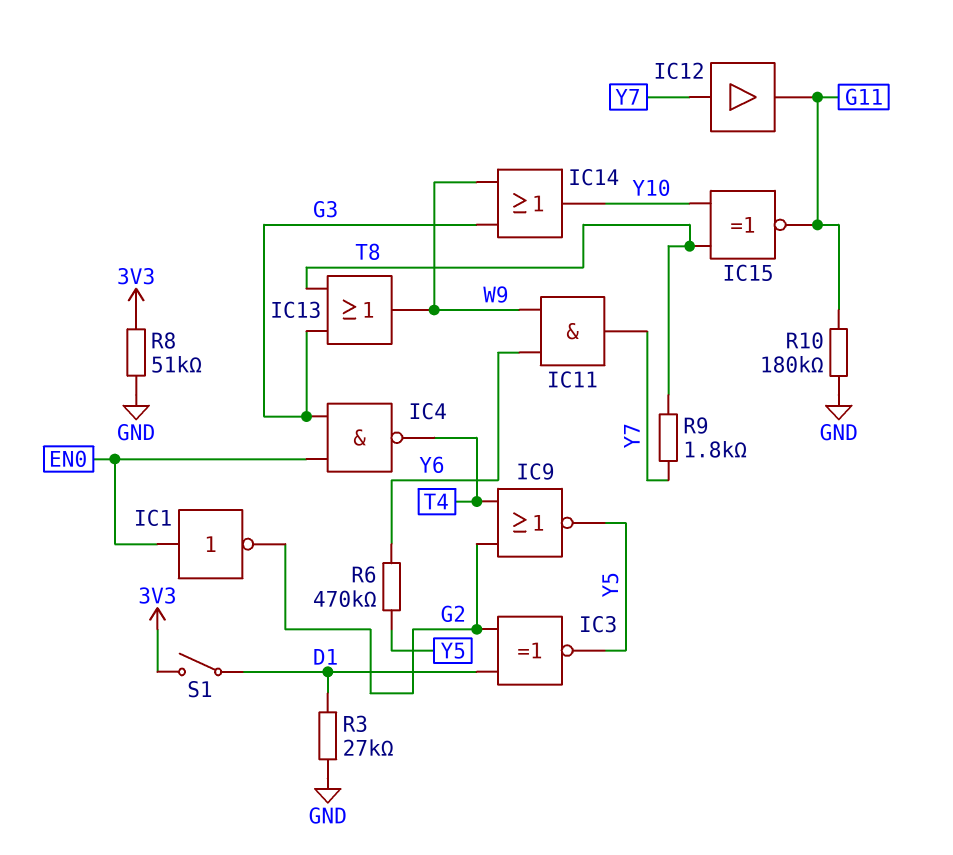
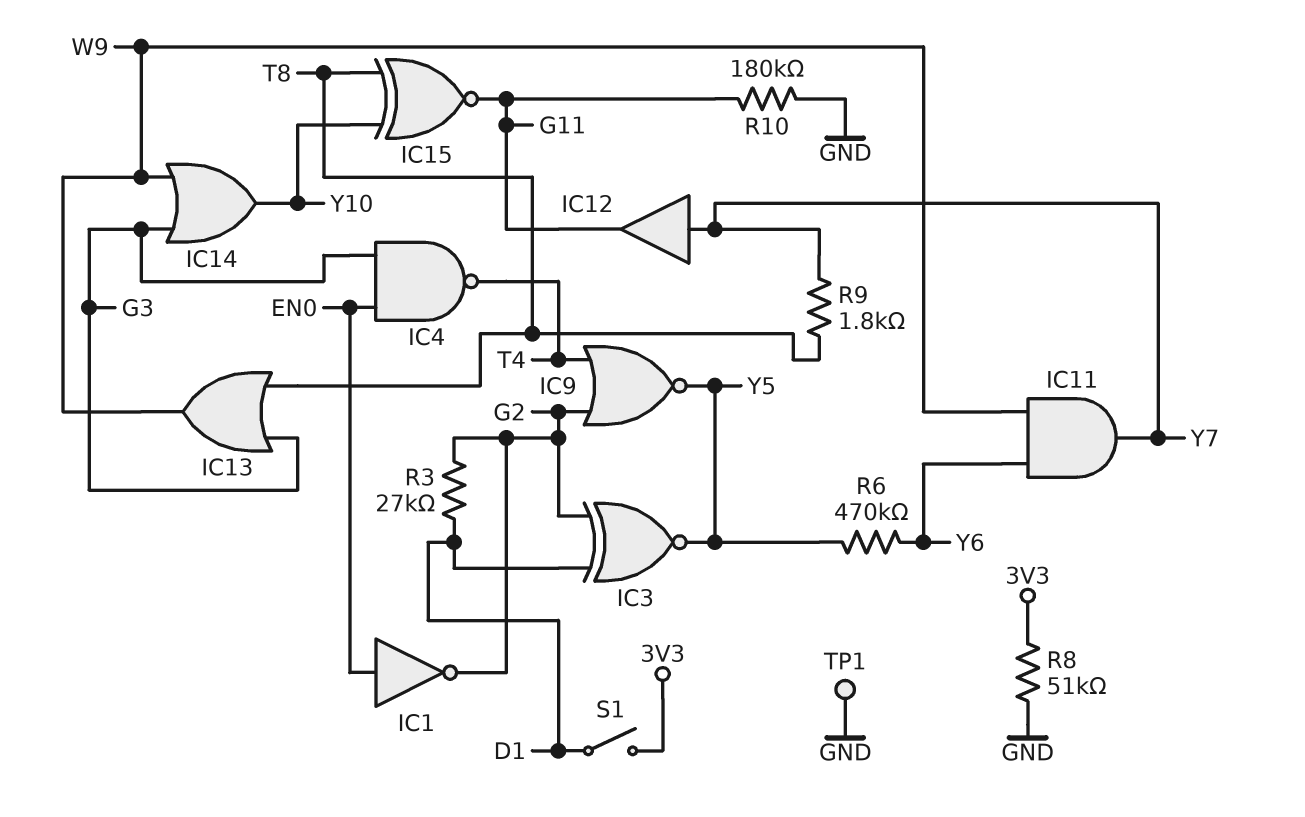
R3: 27k (D1, GND) -> 27k (D1, G2)
TP1: none -> test point (GND)

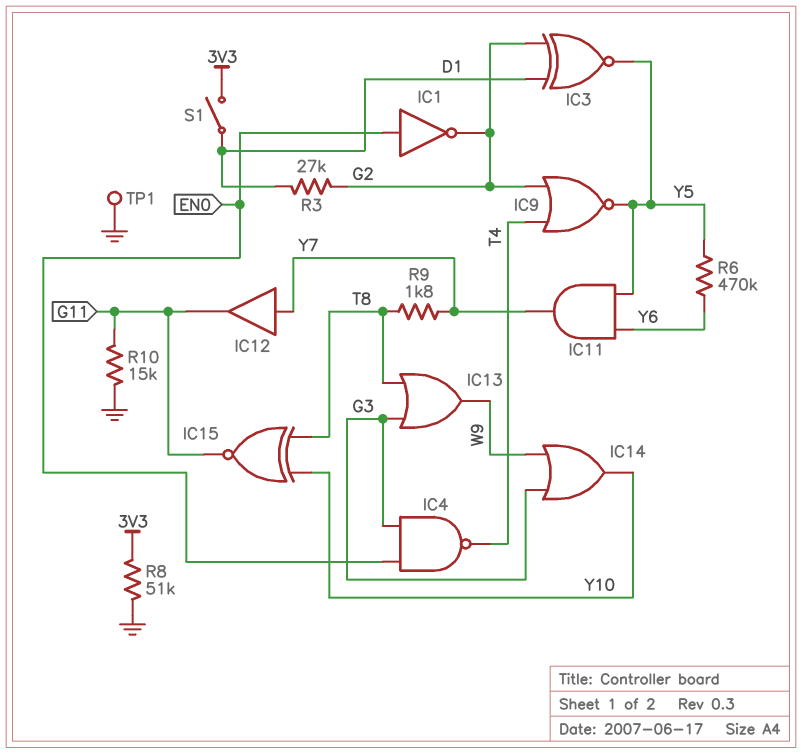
IC11: AND (in W9, in Y6, out Y7) -> AND (in Y5, in Y6, out Y7)
R10: 180k (G11, GND) -> 15k (G11, GND)

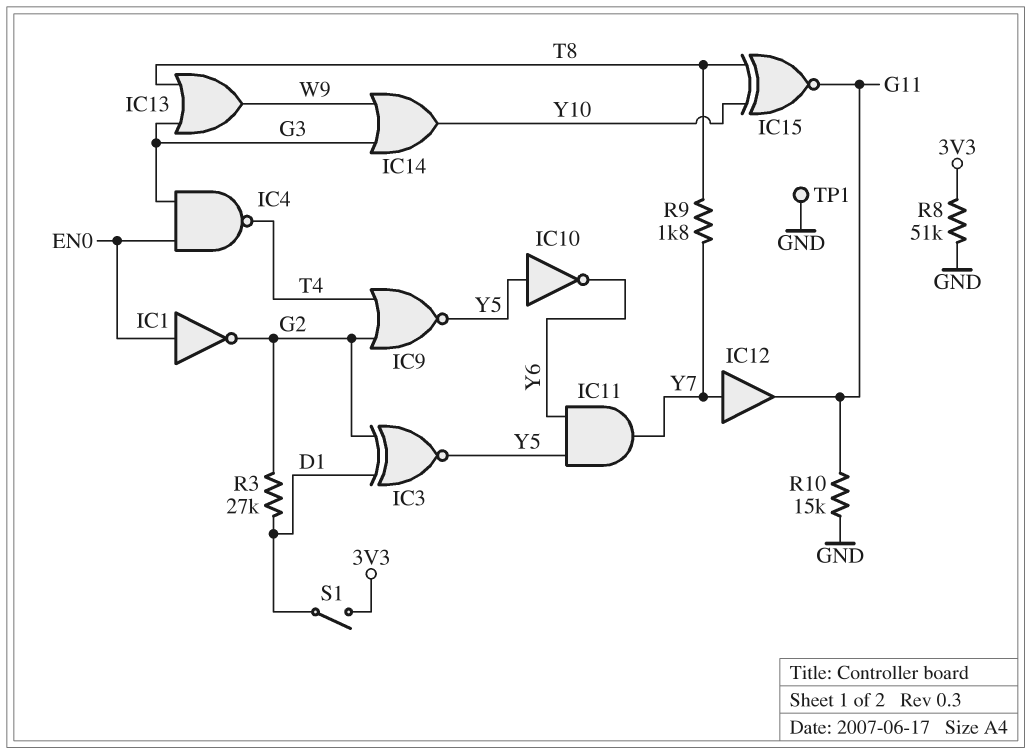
IC10: none -> NOT (in Y5, out Y6)
R6: 470k (Y5, Y6) -> none

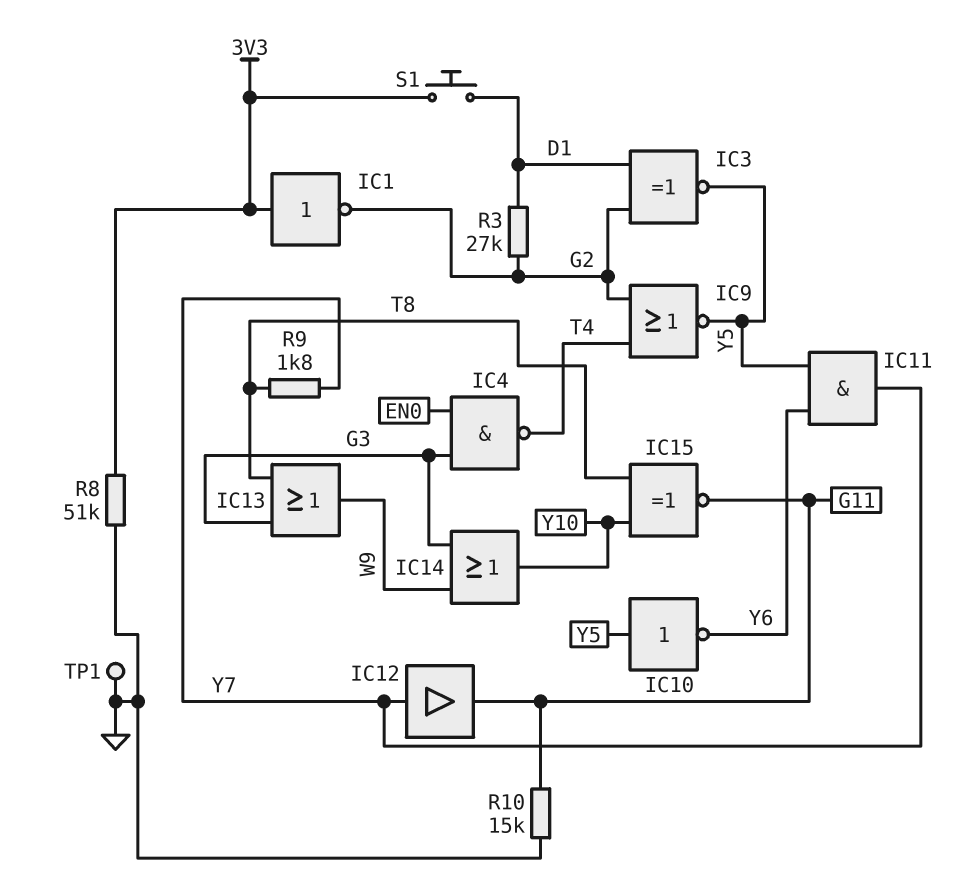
IC1: NOT (in EN0, out G2) -> NOT (in 3V3, out G2)
S1: switch (3V3, D1) -> button (3V3, D1)

